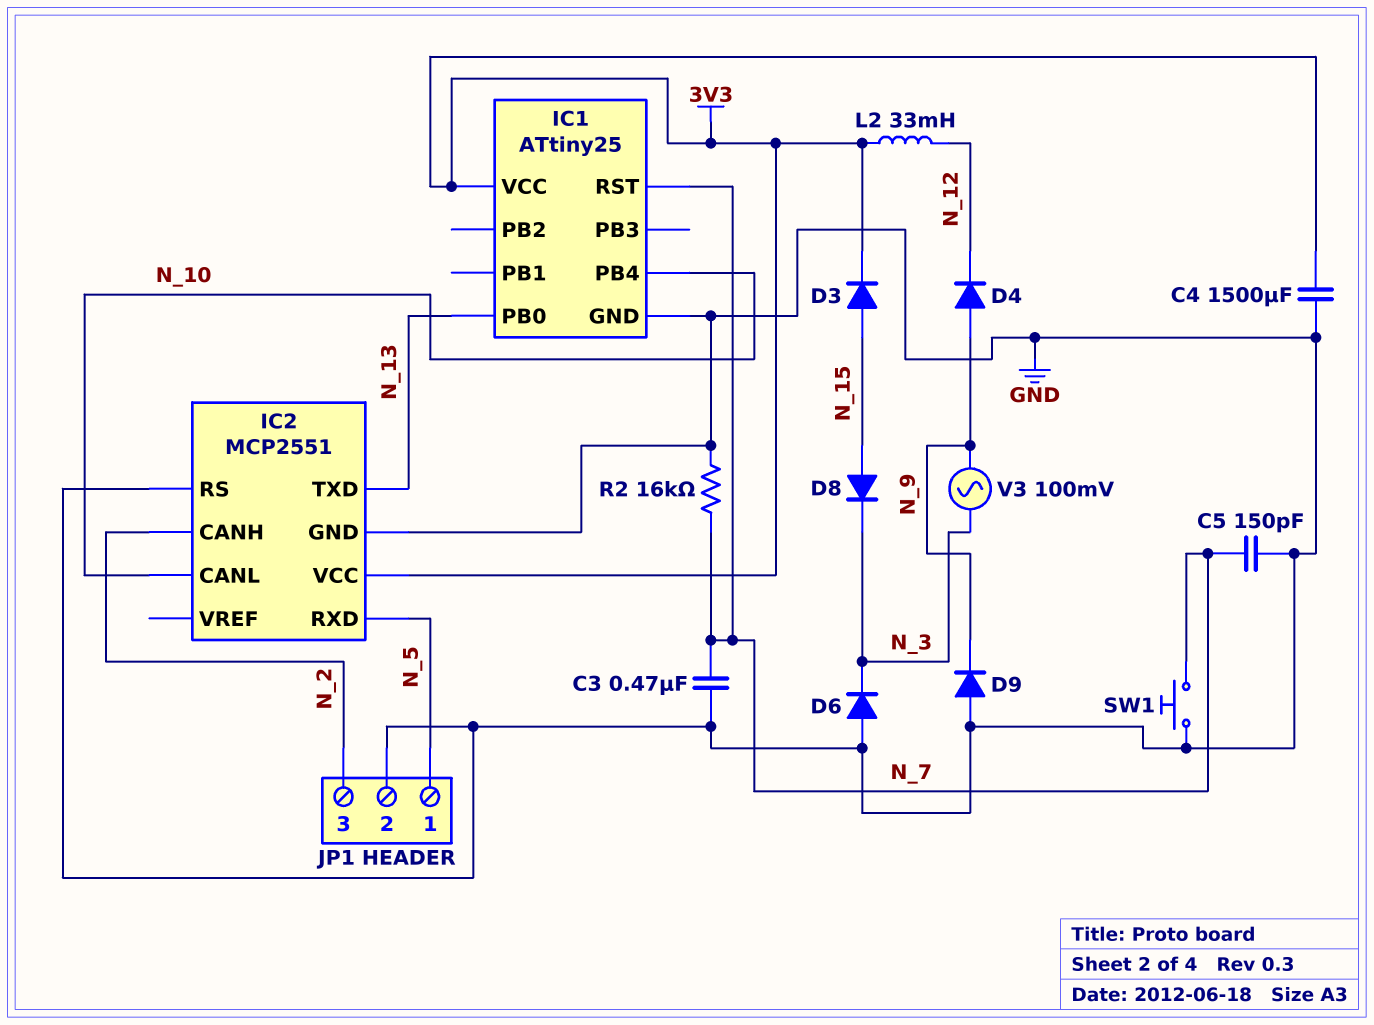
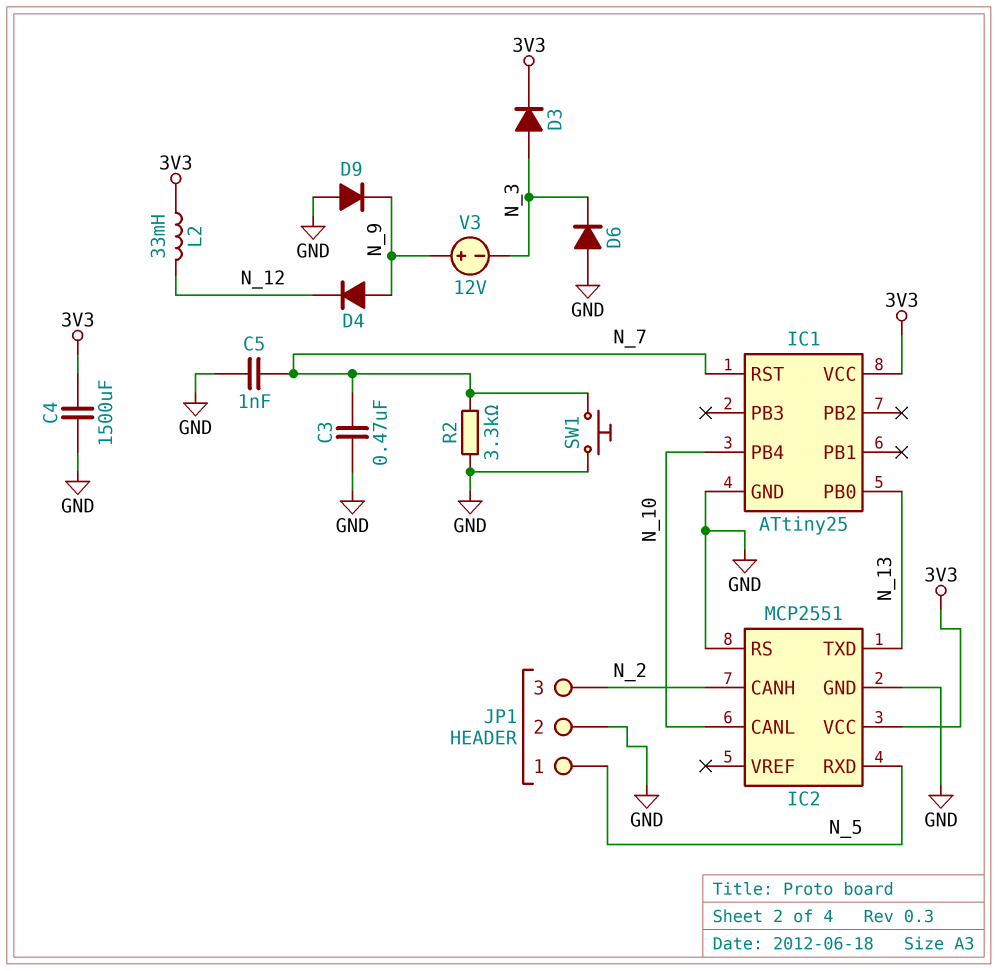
C5: 150pF (GND, N_7) -> 1nF (GND, N_7)
D3: diode (A N_15, K 3V3) -> diode (A N_3, K 3V3)
D8: diode (A N_15, K N_3) -> none
R2: 16k (GND, N_7) -> 3.3k (GND, N_7)
V3: AC 100mV (N_3, N_9) -> 12V (plus N_9, minus N_3)

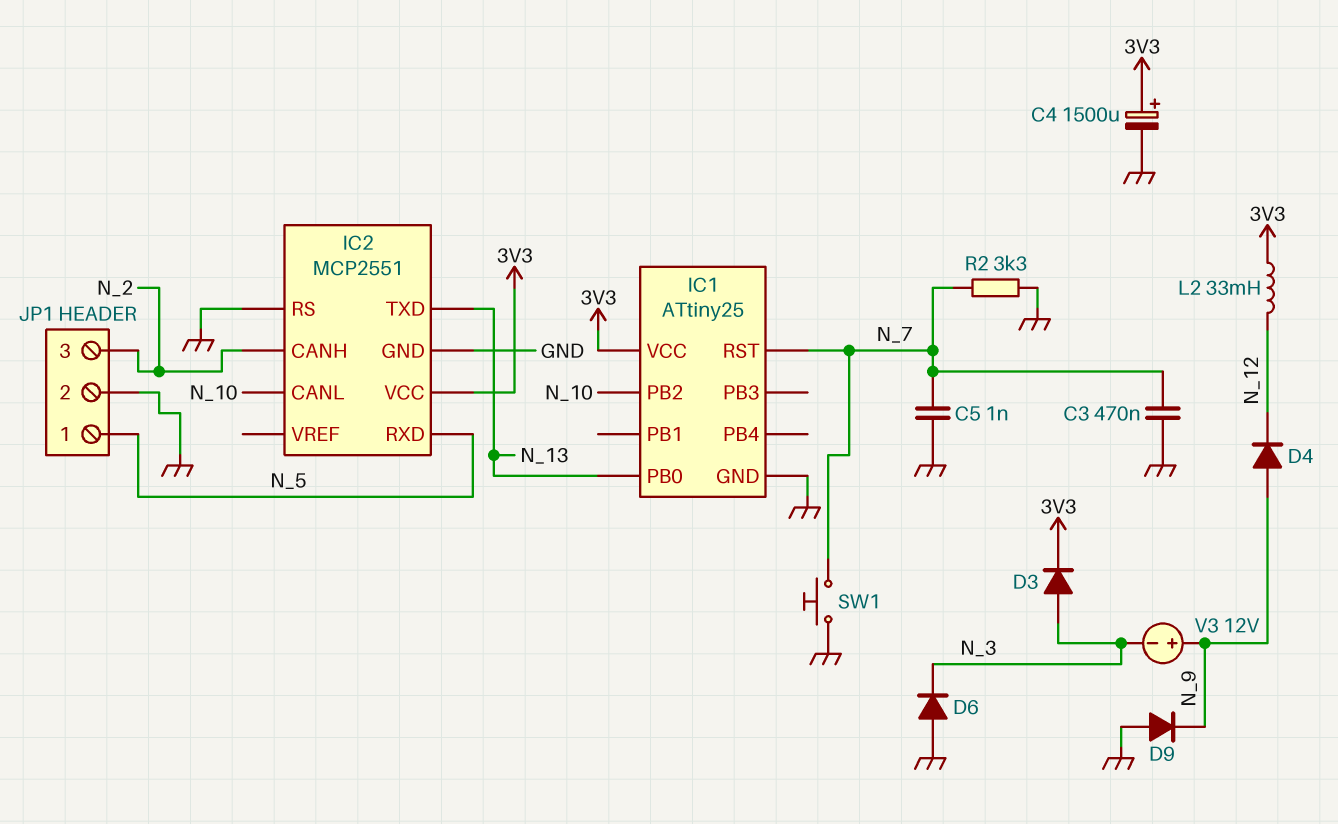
C4: 1500uF (3V3, GND) -> 1500uF (plus 3V3, minus GND)
IC1 pin PB2: none -> N_10
IC1 pin PB4: N_10 -> none

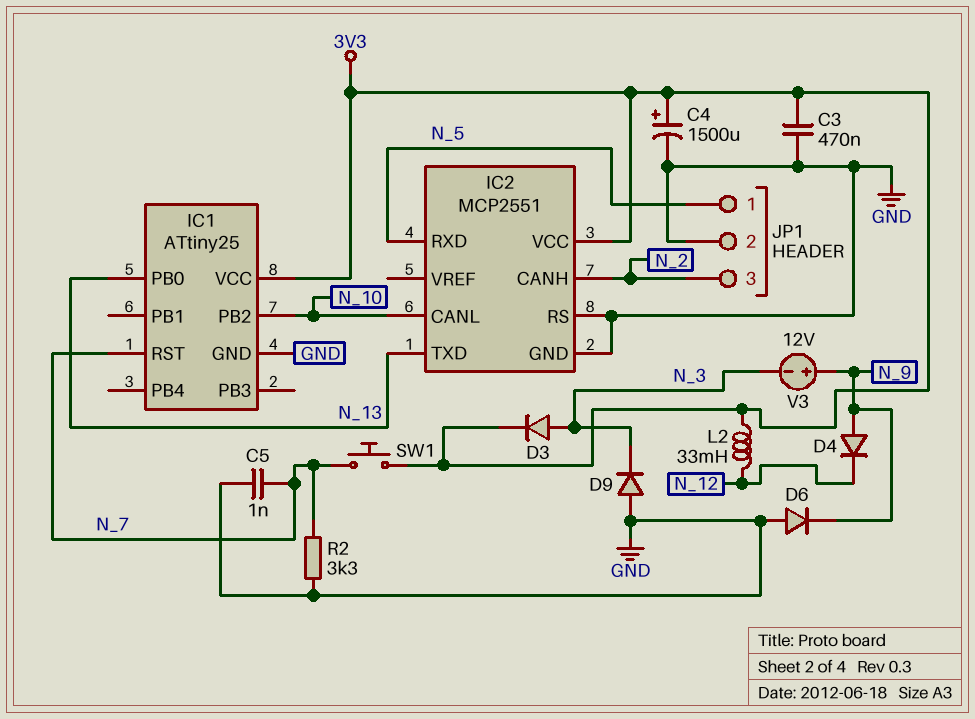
C3: 470nF (GND, N_7) -> 470nF (3V3, GND)
D6: diode (A GND, K N_3) -> diode (A GND, K N_9)
D9: diode (A GND, K N_9) -> diode (A GND, K N_3)
SW1: button (GND, N_7) -> button (3V3, N_7)

